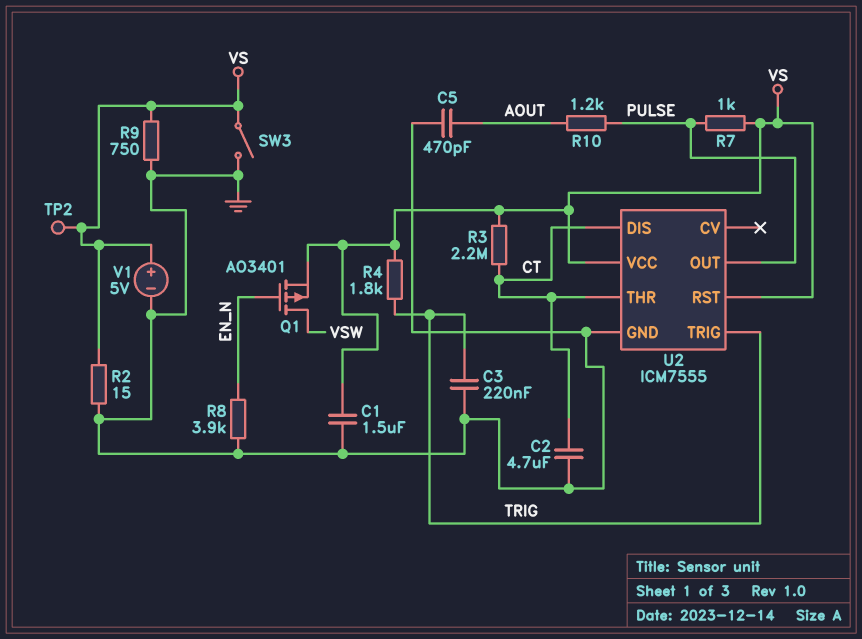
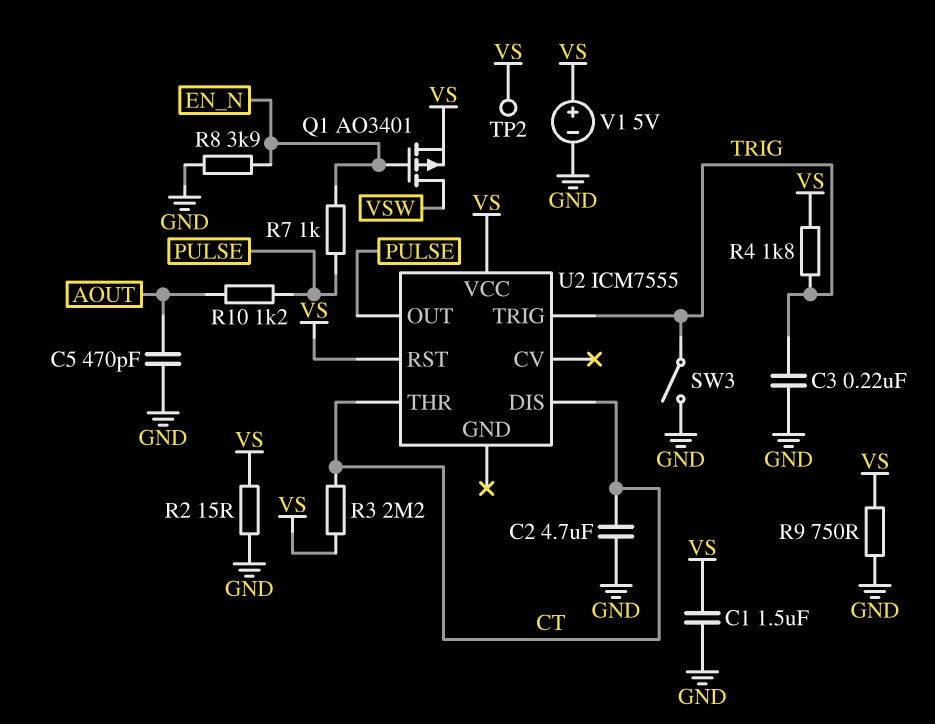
R7: 1k (PULSE, VS) -> 1k (EN_N, PULSE)
SW3: switch (GND, VS) -> switch (GND, TRIG)
U2 pin GND: GND -> none

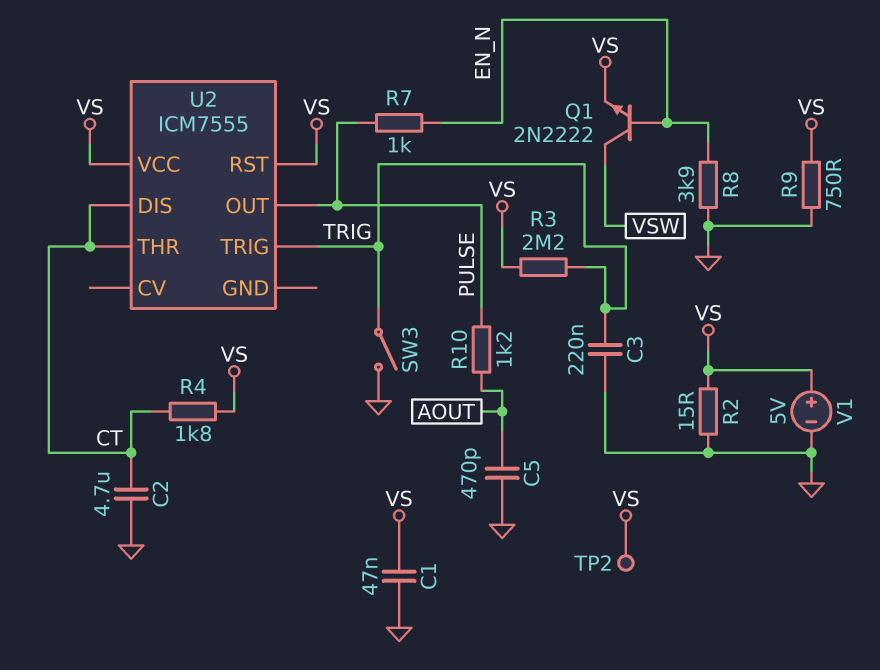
C1: 1.5uF (GND, VS) -> 47nF (GND, VS)
Q1: PMOS AO3401 (G EN_N, D VSW, S VS) -> NPN 2N2222 (B EN_N, C VSW, E VS)
R3: 2.2M (CT, VS) -> 2.2M (TRIG, VS)
R4: 1.8k (TRIG, VS) -> 1.8k (CT, VS)

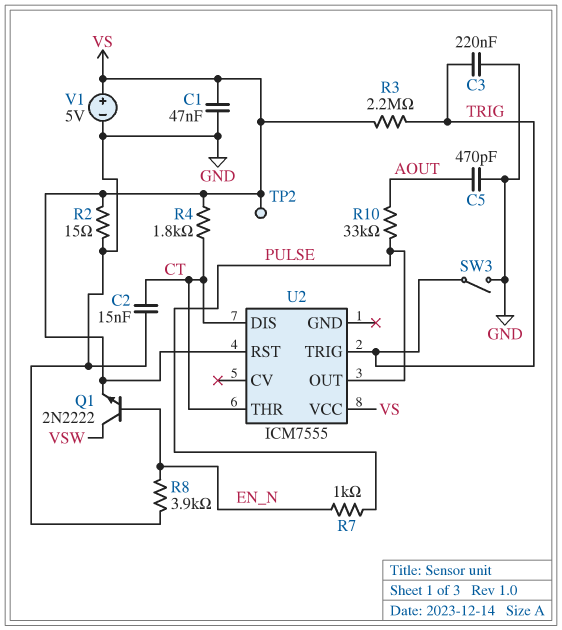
C2: 4.7uF (CT, GND) -> 15nF (CT, GND)
R9: 750 (GND, VS) -> none
R10: 1.2k (AOUT, PULSE) -> 33k (AOUT, PULSE)

